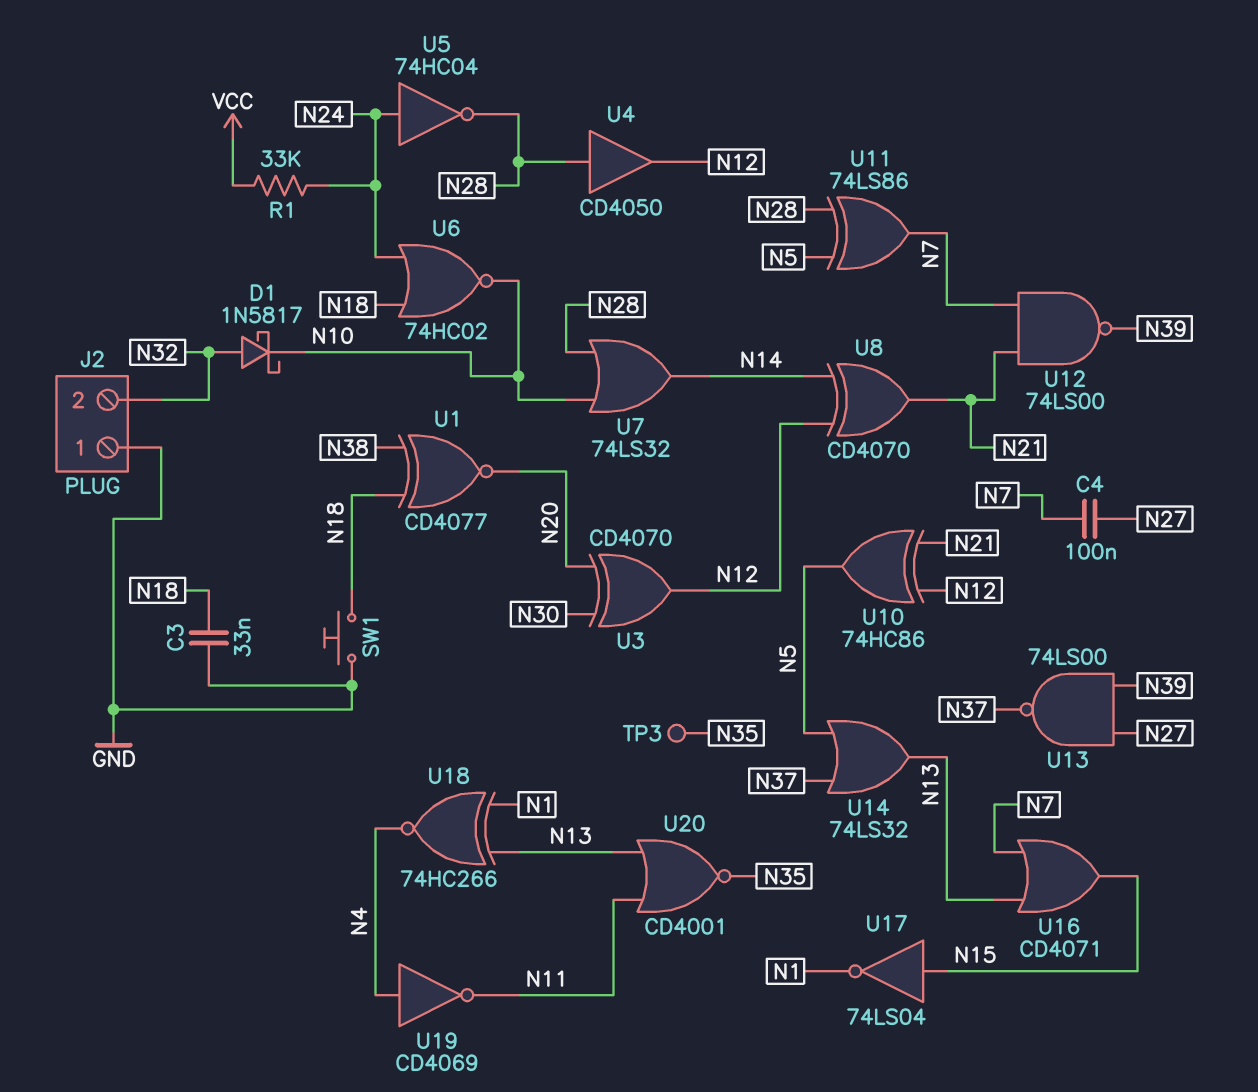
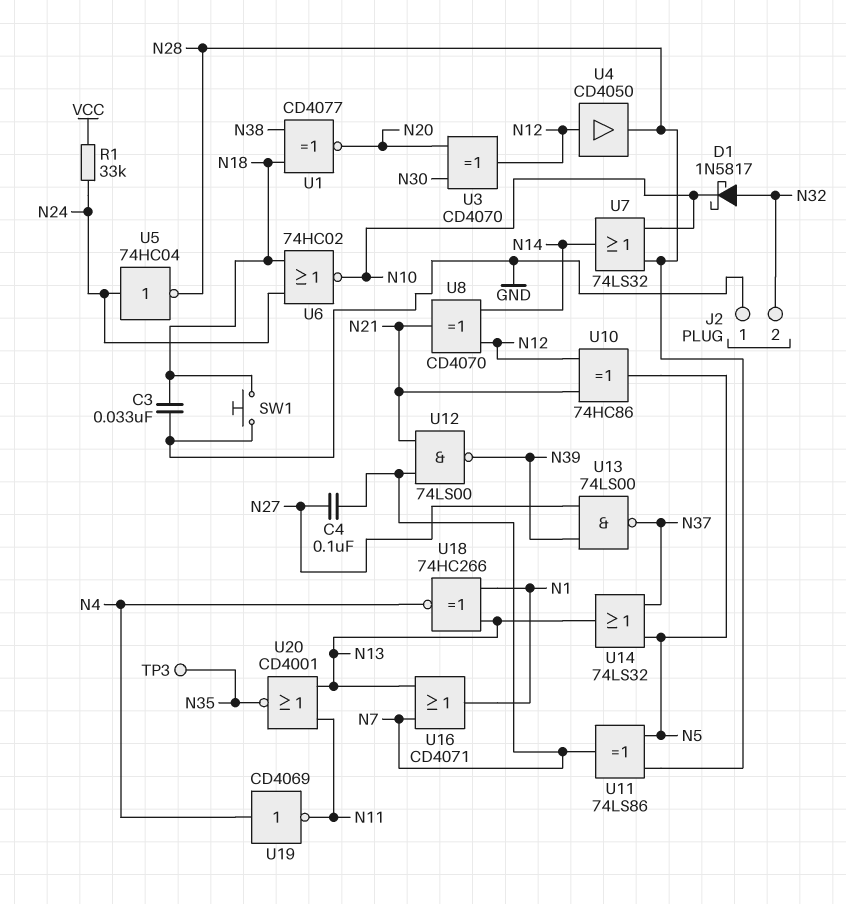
U4: buffer CD4050 (in N28, out N12) -> buffer CD4050 (in N12, out N28)
U16: OR CD4071 (in N7, in N13, out N15) -> OR CD4071 (in N7, in N13, out N1)
U17: NOT 74LS04 (in N15, out N1) -> none

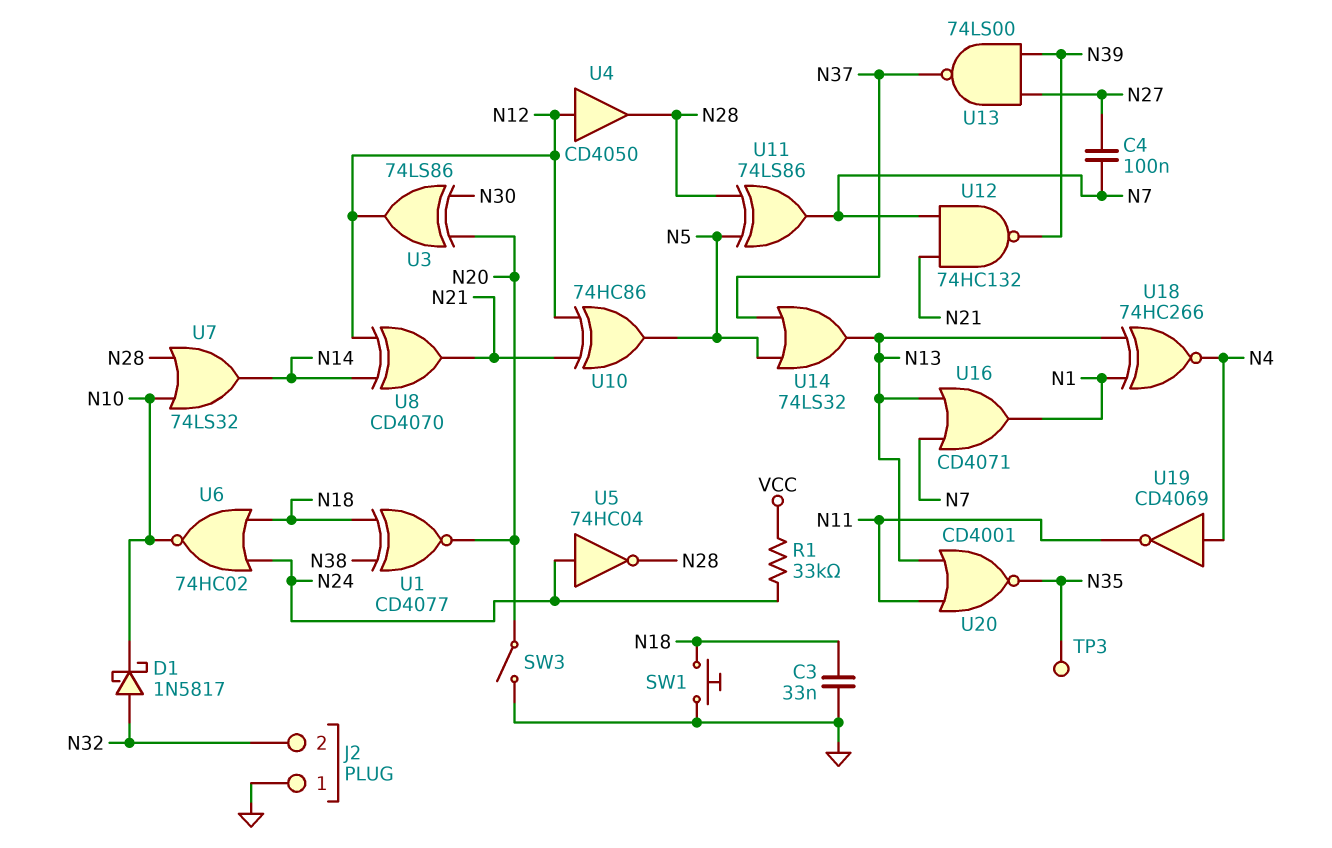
SW3: none -> switch (GND, N20)
U3: XOR CD4070 (in N20, in N30, out N12) -> XOR 74LS86 (in N20, in N30, out N12)
U12: NAND 74LS00 (in N7, in N21, out N39) -> NAND 74HC132 (in N7, in N21, out N39)

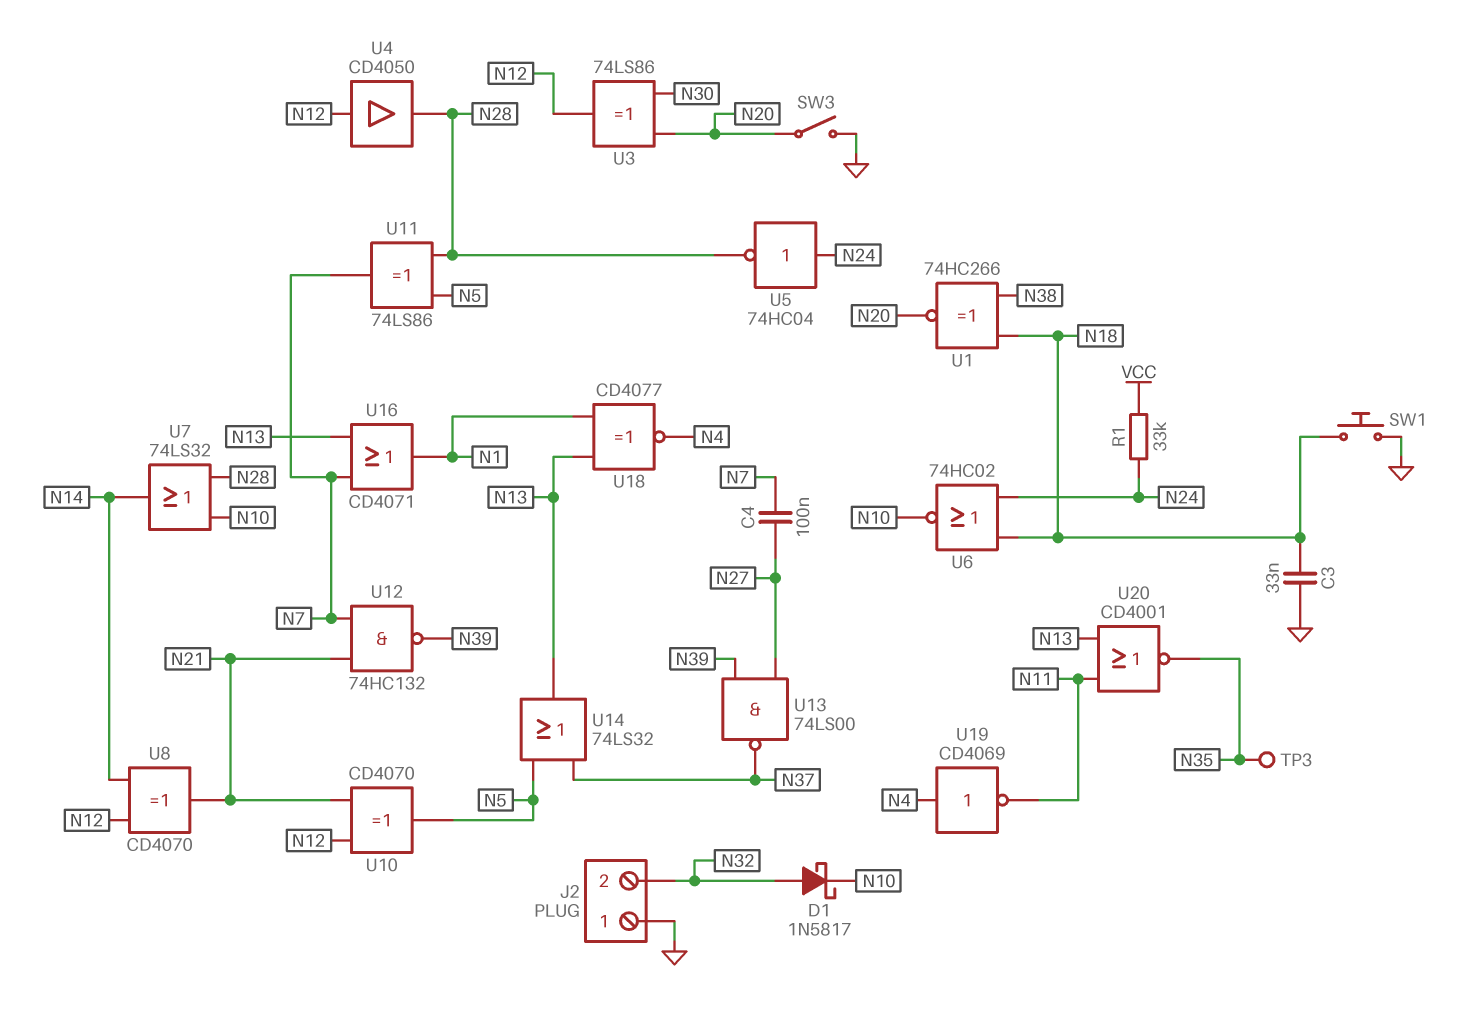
U1: XNOR CD4077 (in N18, in N38, out N20) -> XNOR 74HC266 (in N18, in N38, out N20)
U10: XOR 74HC86 (in N12, in N21, out N5) -> XOR CD4070 (in N12, in N21, out N5)
U18: XNOR 74HC266 (in N1, in N13, out N4) -> XNOR CD4077 (in N1, in N13, out N4)

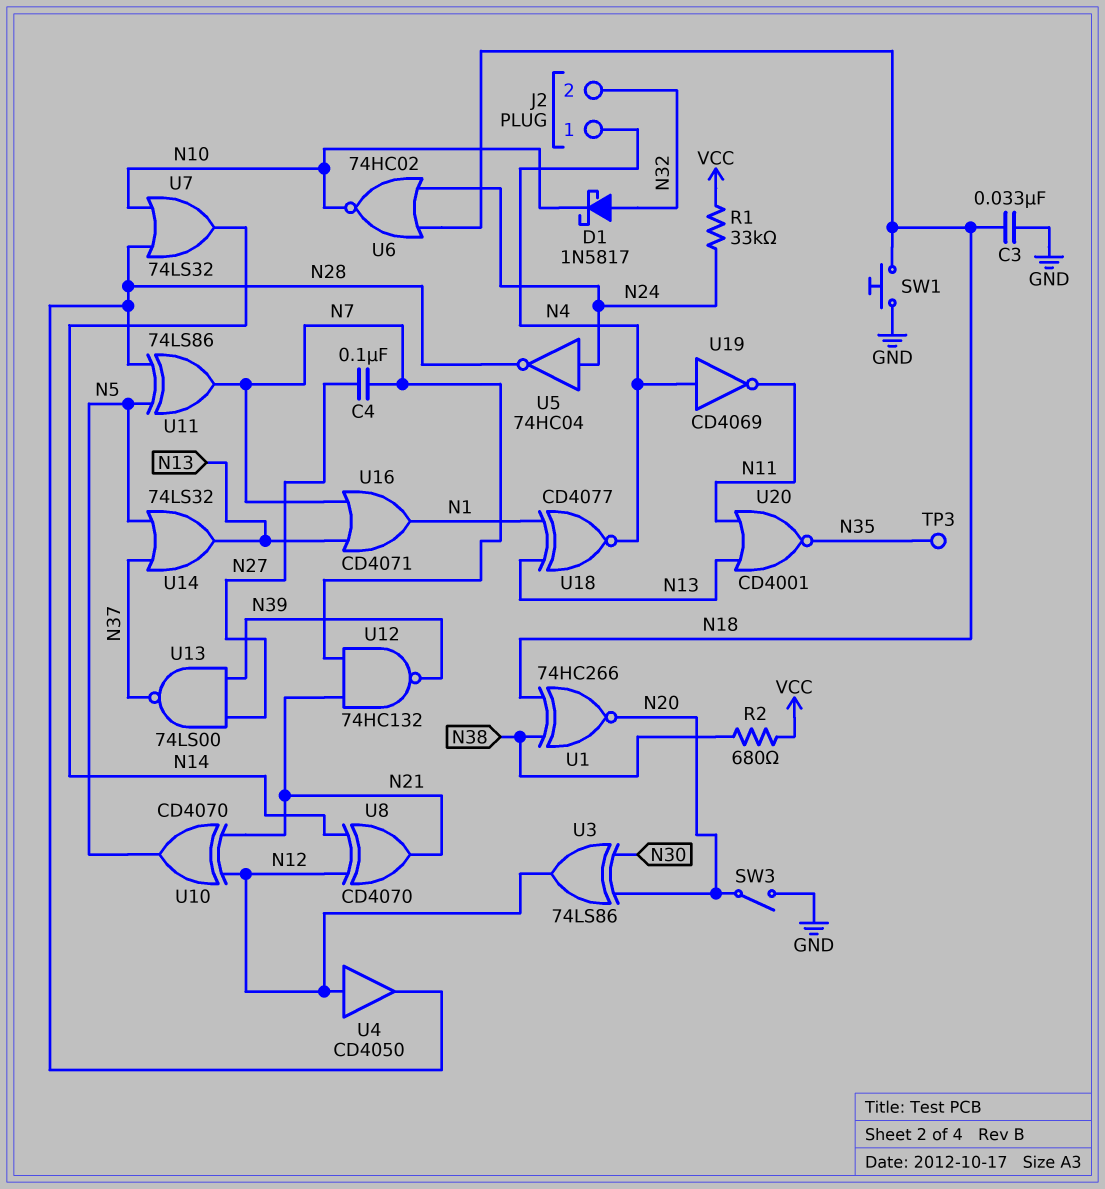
J2 pin 1: GND -> N4
R2: none -> 680 (N38, VCC)

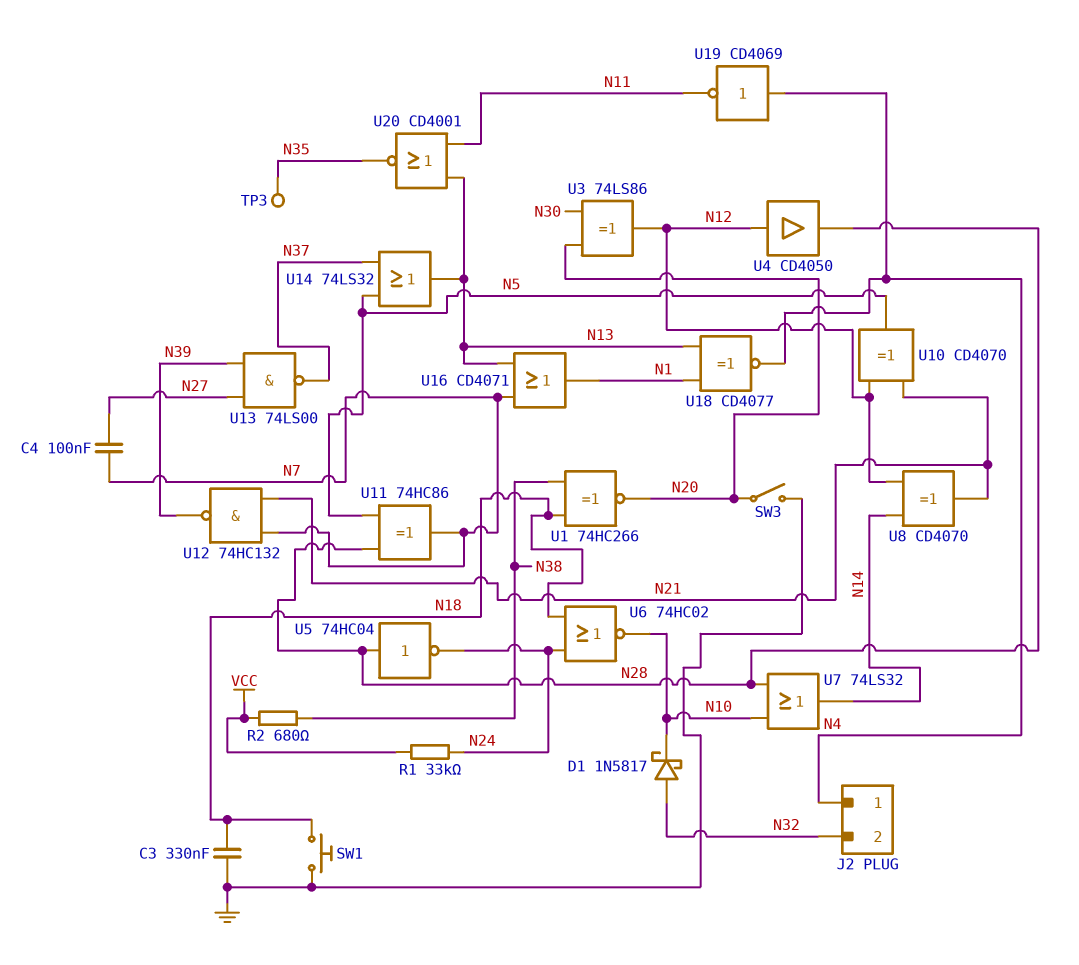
C3: 33nF (GND, N18) -> 330nF (GND, N18)
U5: NOT 74HC04 (in N24, out N28) -> NOT 74HC04 (in N28, out N24)
U11: XOR 74LS86 (in N5, in N28, out N7) -> XOR 74HC86 (in N5, in N28, out N7)

